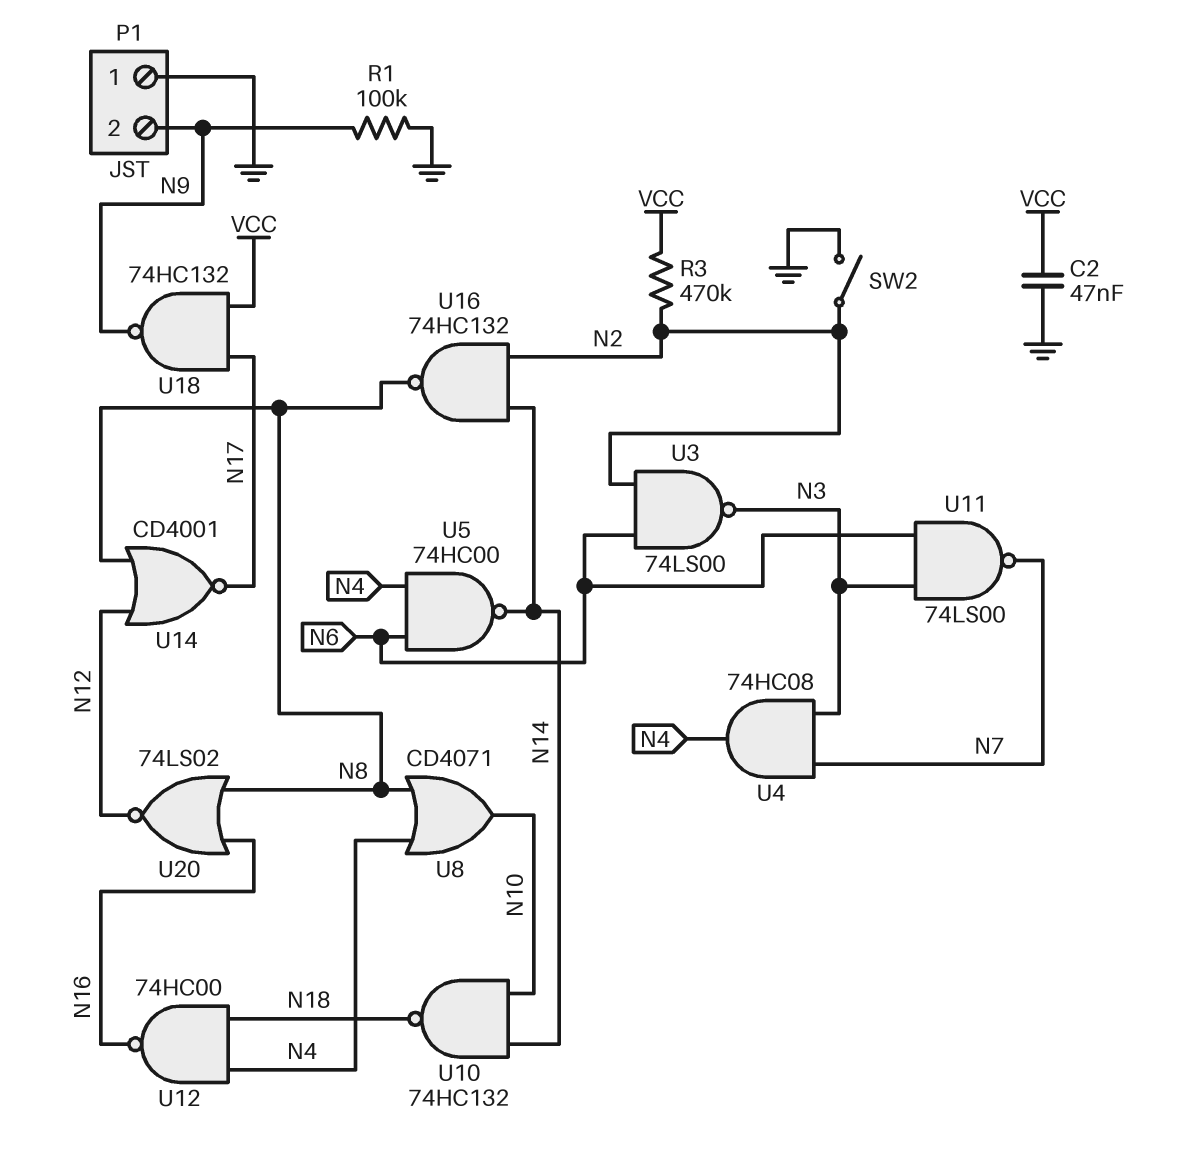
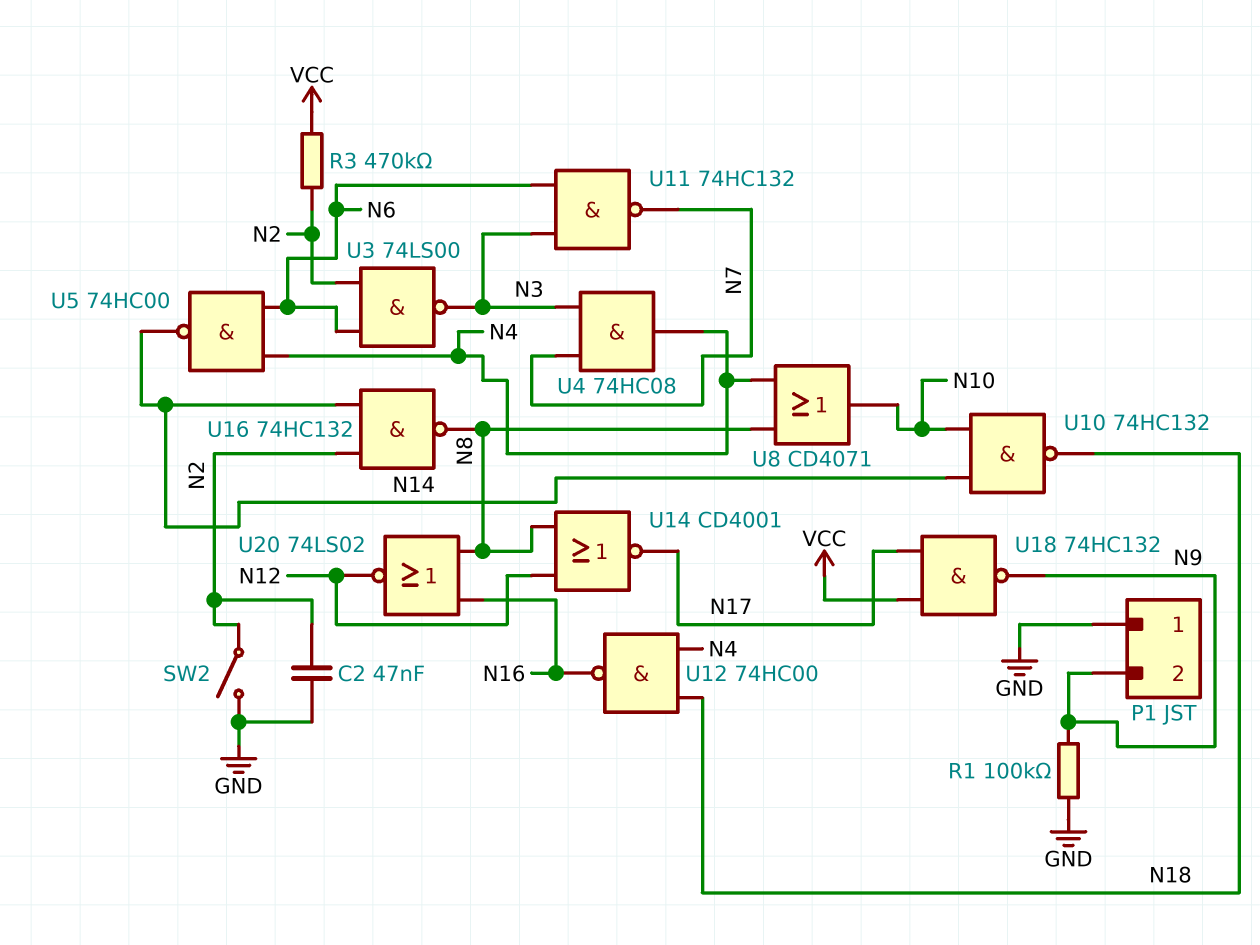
C2: 47nF (GND, VCC) -> 47nF (GND, N2)
U11: NAND 74LS00 (in N3, in N6, out N7) -> NAND 74HC132 (in N3, in N6, out N7)

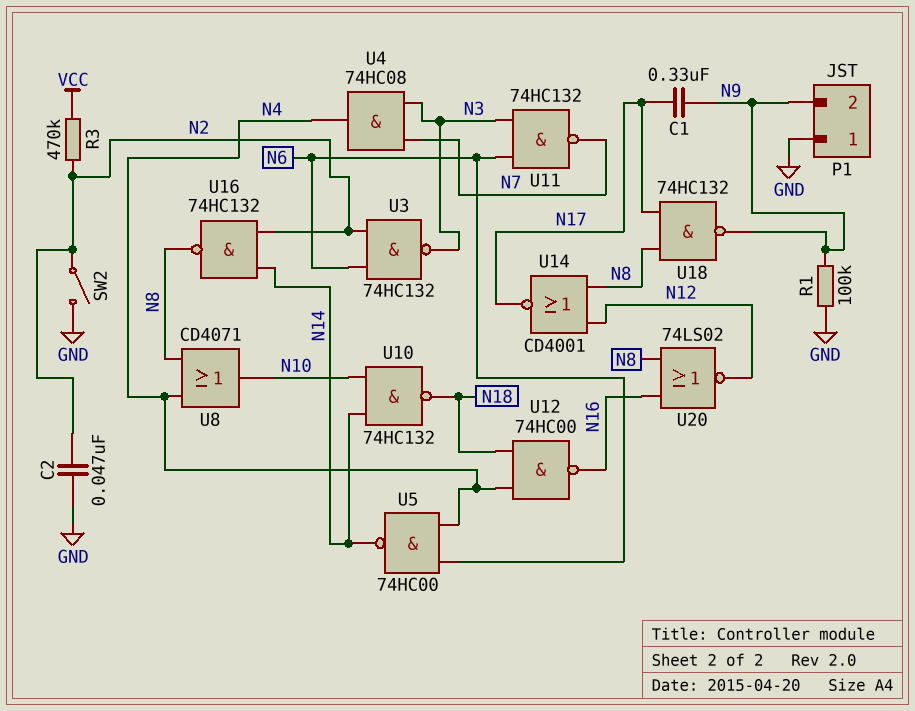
C1: none -> 330nF (N9, N17)
U3: NAND 74LS00 (in N2, in N6, out N3) -> NAND 74HC132 (in N2, in N6, out N3)
U18: NAND 74HC132 (in N17, in VCC, out N9) -> NAND 74HC132 (in N8, in N17, out N9)

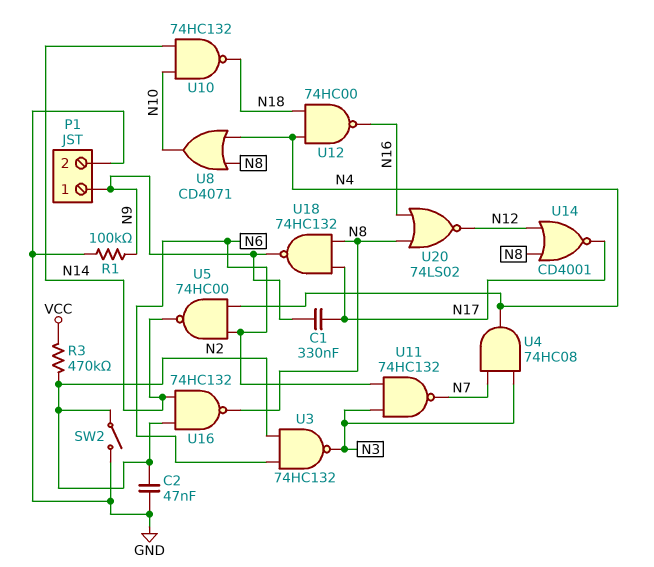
P1 pin 1: GND -> N9
P1 pin 2: N9 -> GND

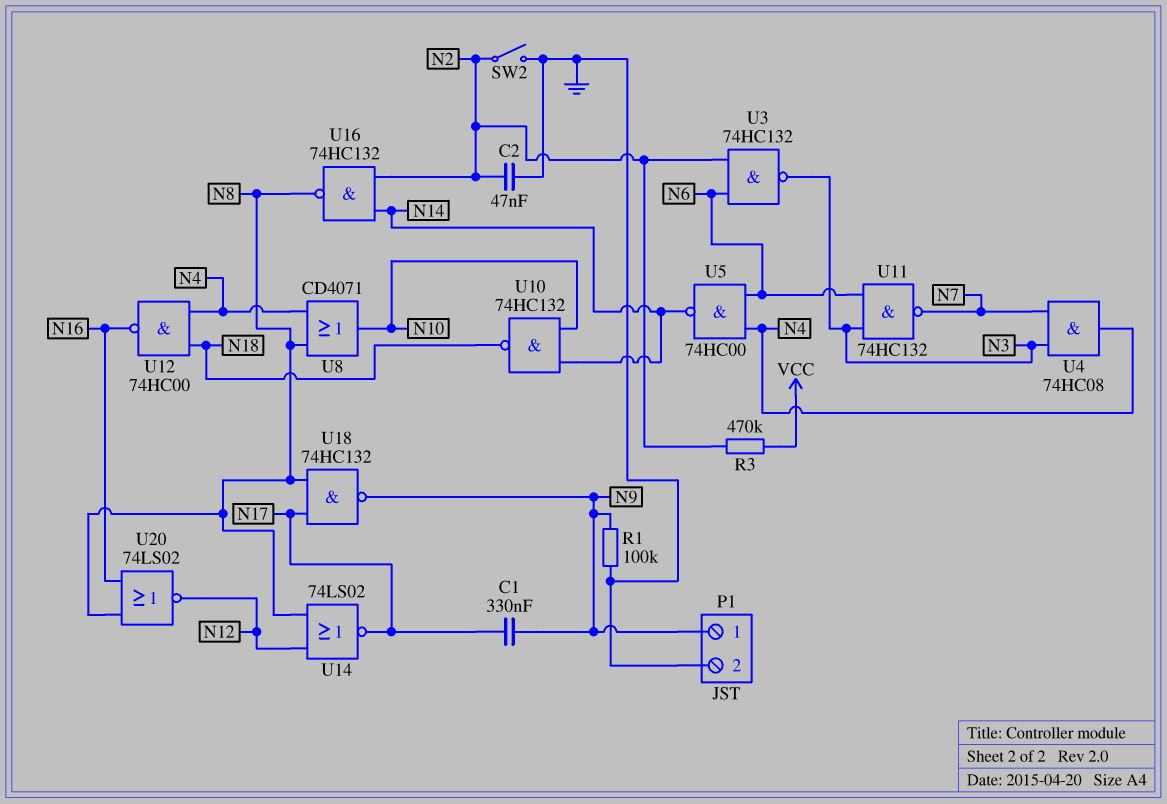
U14: NOR CD4001 (in N8, in N12, out N17) -> NOR 74LS02 (in N8, in N12, out N17)

